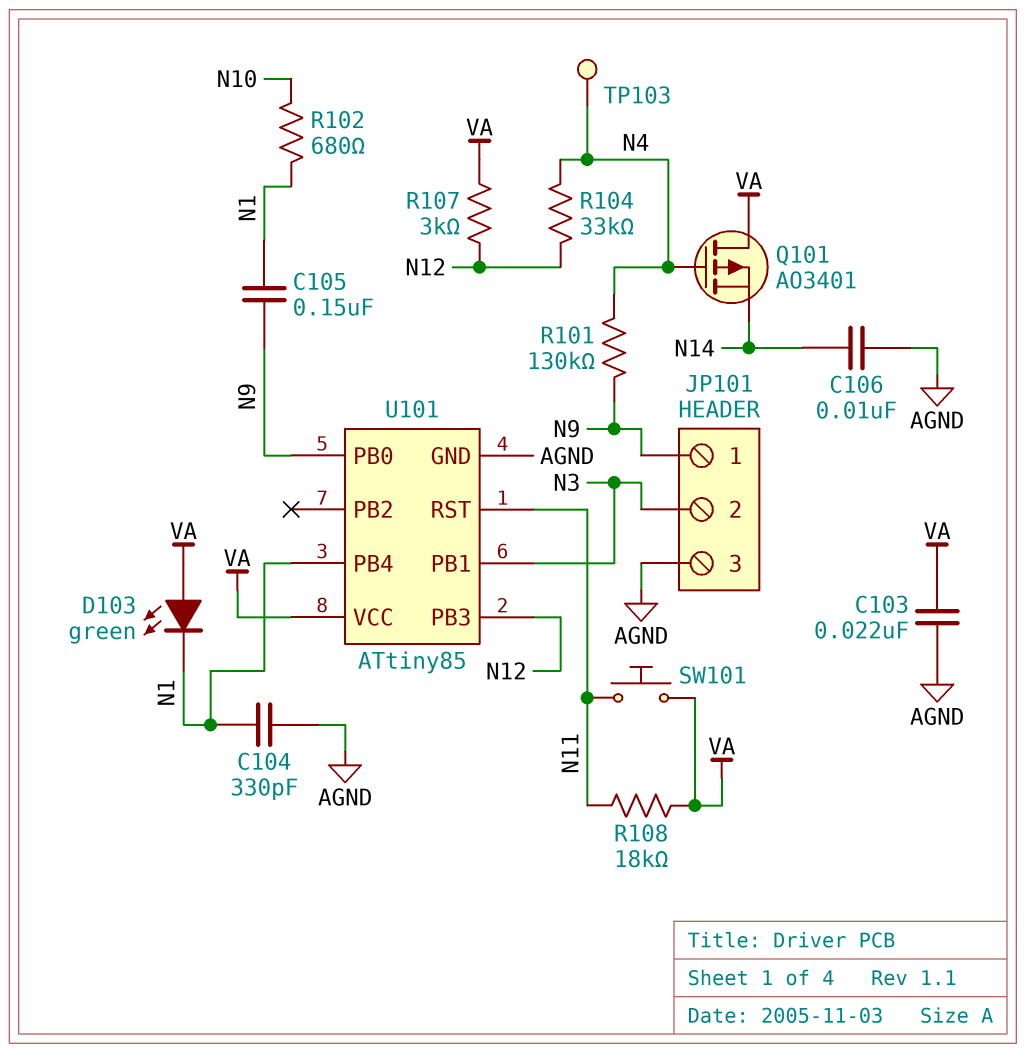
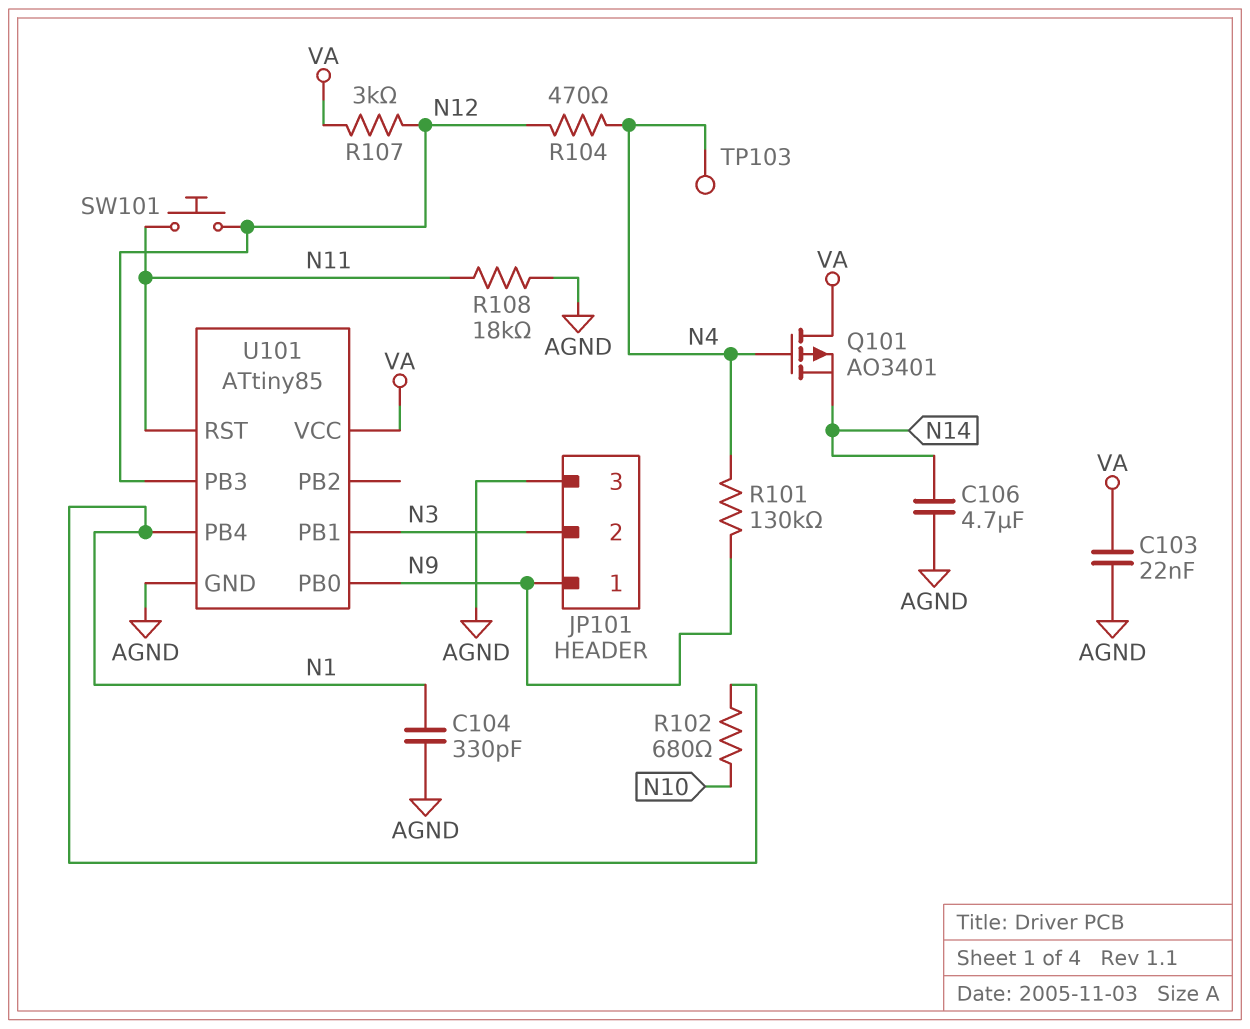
C105: 150nF (N1, N9) -> none
C106: 10nF (AGND, N14) -> 4.7uF (AGND, N14)
D103: LED green (A VA, K N1) -> none
R104: 33k (N4, N12) -> 470 (N4, N12)
R108: 18k (N11, VA) -> 18k (AGND, N11)
SW101: button (N11, VA) -> button (N11, N12)

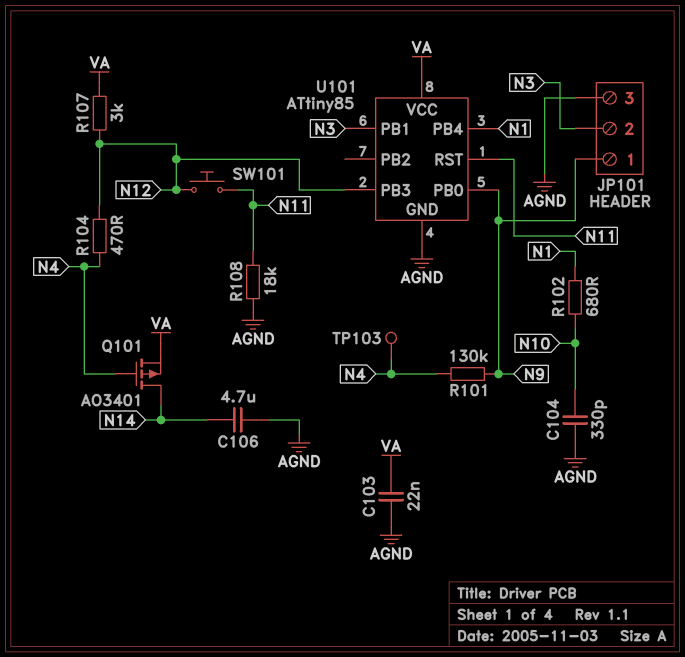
C104: 330pF (AGND, N1) -> 330pF (AGND, N10)
Q101: PMOS AO3401 (G N4, D VA, S N14) -> PMOS AO3401 (G N4, D N14, S VA)

